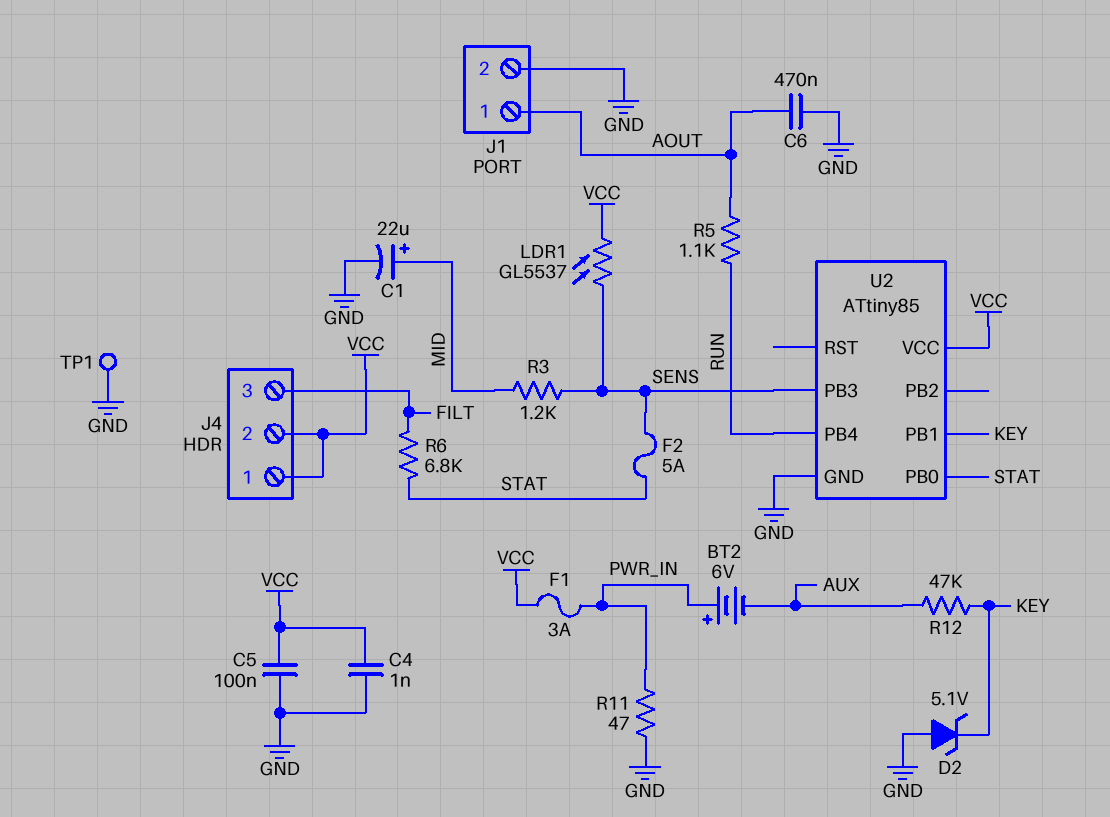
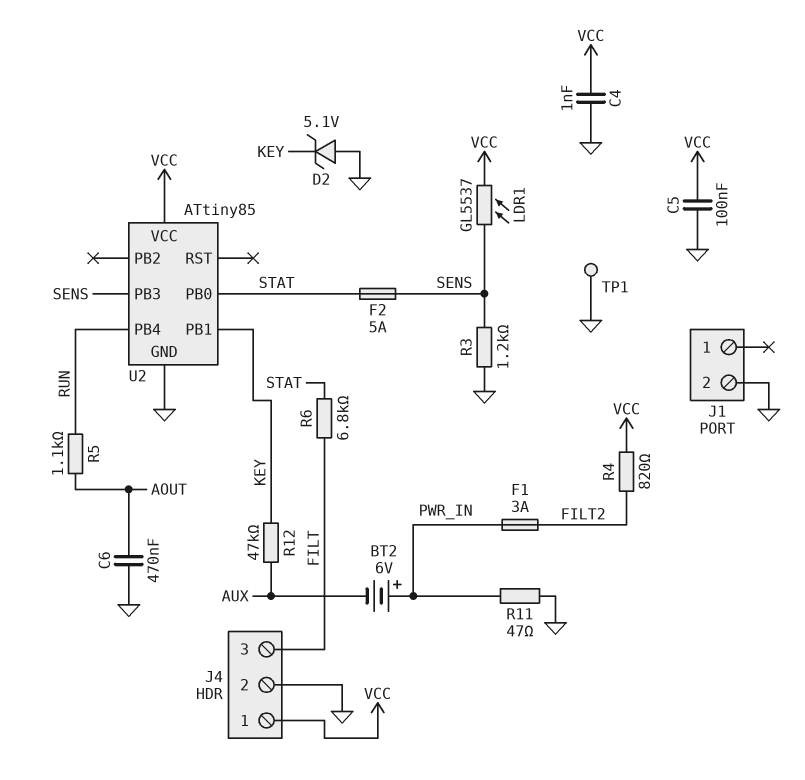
C1: 22uF (plus MID, minus GND) -> none
F1: 3A (PWR_IN, VCC) -> 3A (FILT2, PWR_IN)
J1 pin 1: AOUT -> none
J4 pin 2: VCC -> GND
R3: 1.2k (MID, SENS) -> 1.2k (GND, SENS)
R4: none -> 820 (FILT2, VCC)

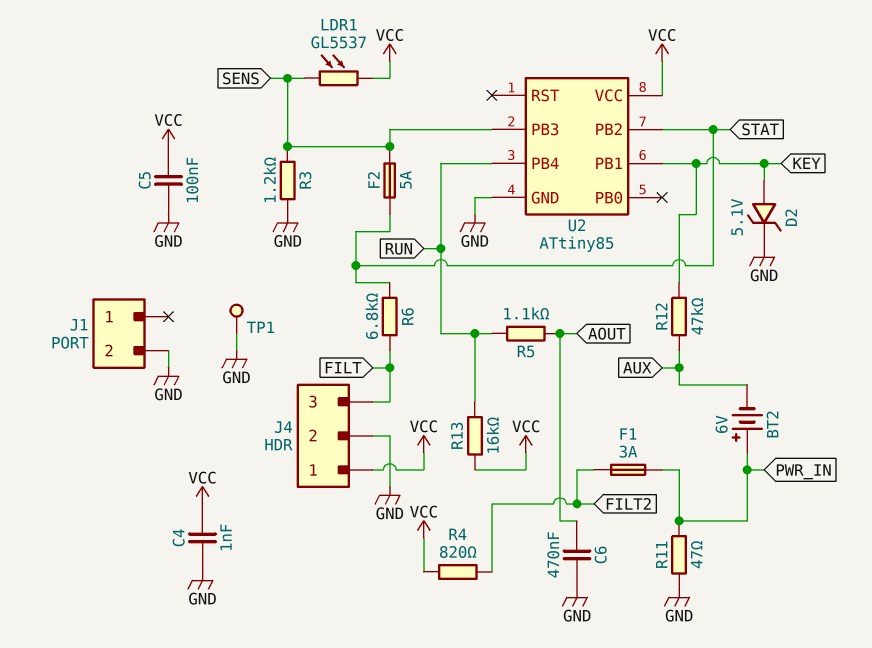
D2: zener 5.1V (A GND, K KEY) -> zener 5.1V (A KEY, K GND)
R13: none -> 16k (RUN, VCC)
U2 pin PB0: STAT -> none
U2 pin PB2: none -> STAT

